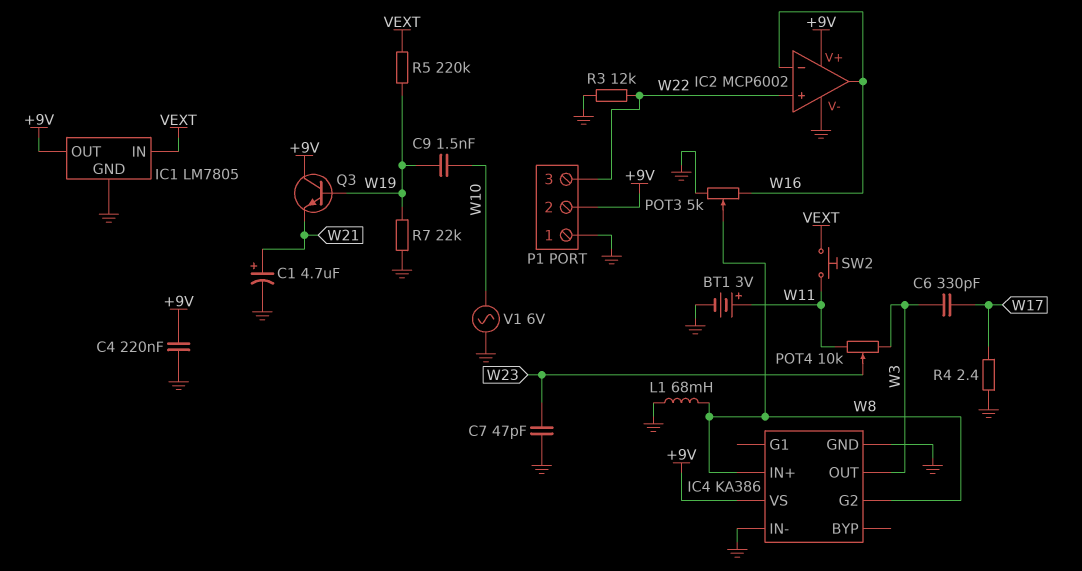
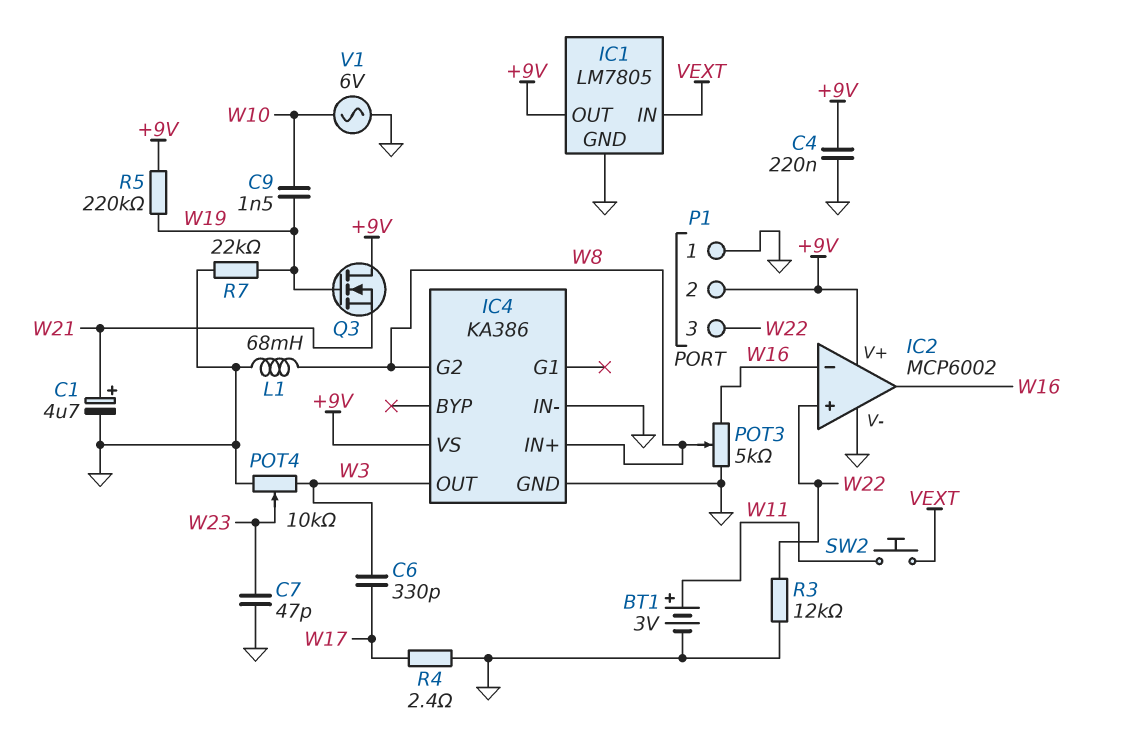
POT4: 10k (W3, W11, wiper W23) -> 10k (GND, W3, wiper W23)
Q3: NPN (B W19, C +9V, E W21) -> NMOS (G W19, D +9V, S W21)
R5: 220k (VEXT, W19) -> 220k (+9V, W19)

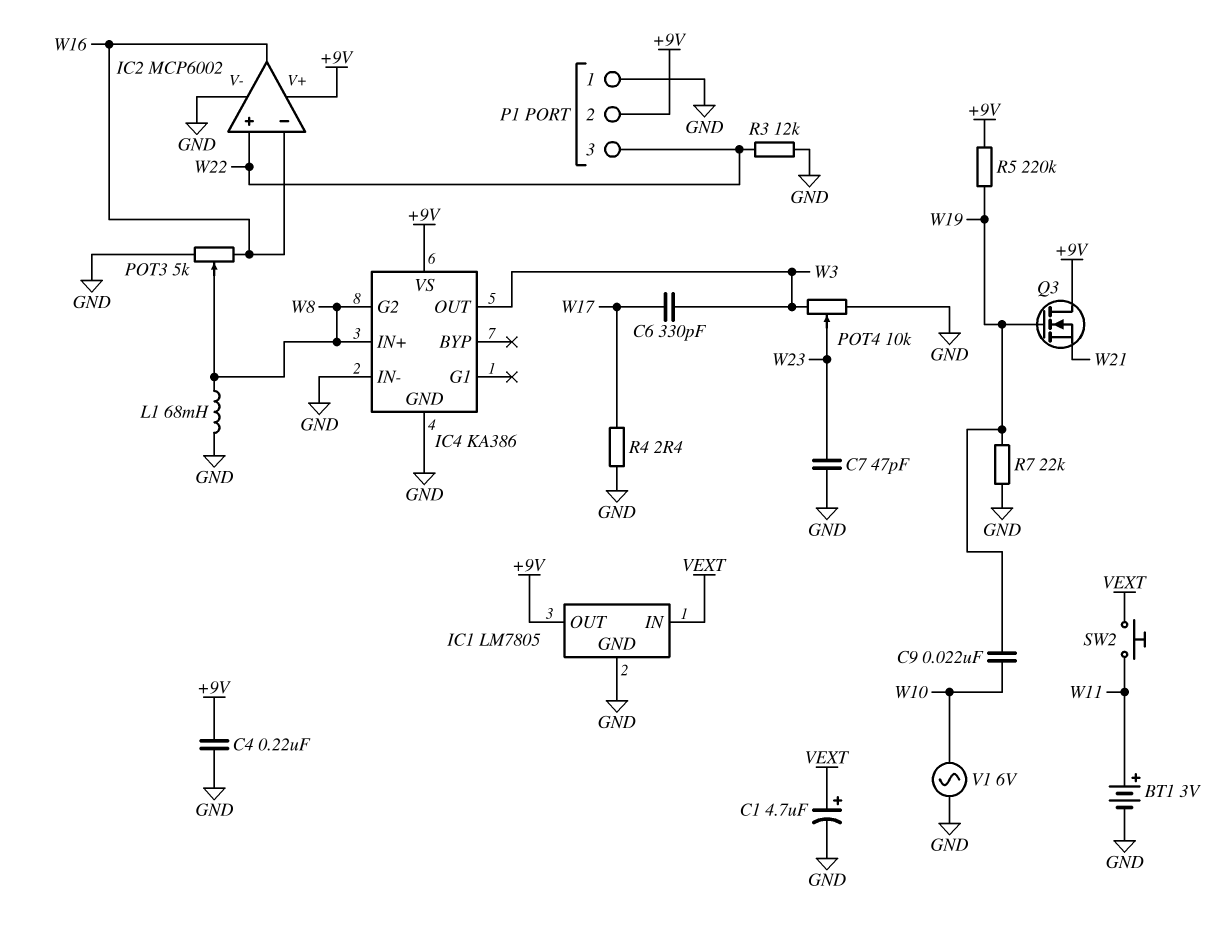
C1: 4.7uF (plus W21, minus GND) -> 4.7uF (plus VEXT, minus GND)
C9: 1.5nF (W10, W19) -> 22nF (W10, W19)

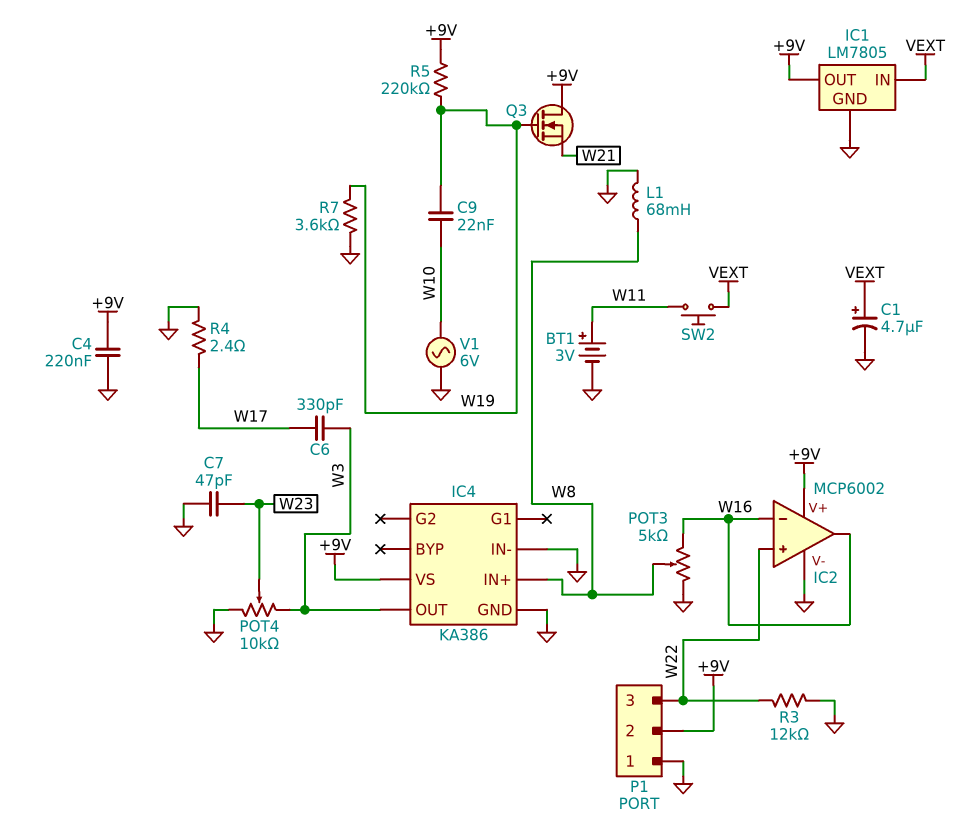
IC4 pin G2: W8 -> none
R7: 22k (GND, W19) -> 3.6k (GND, W19)

